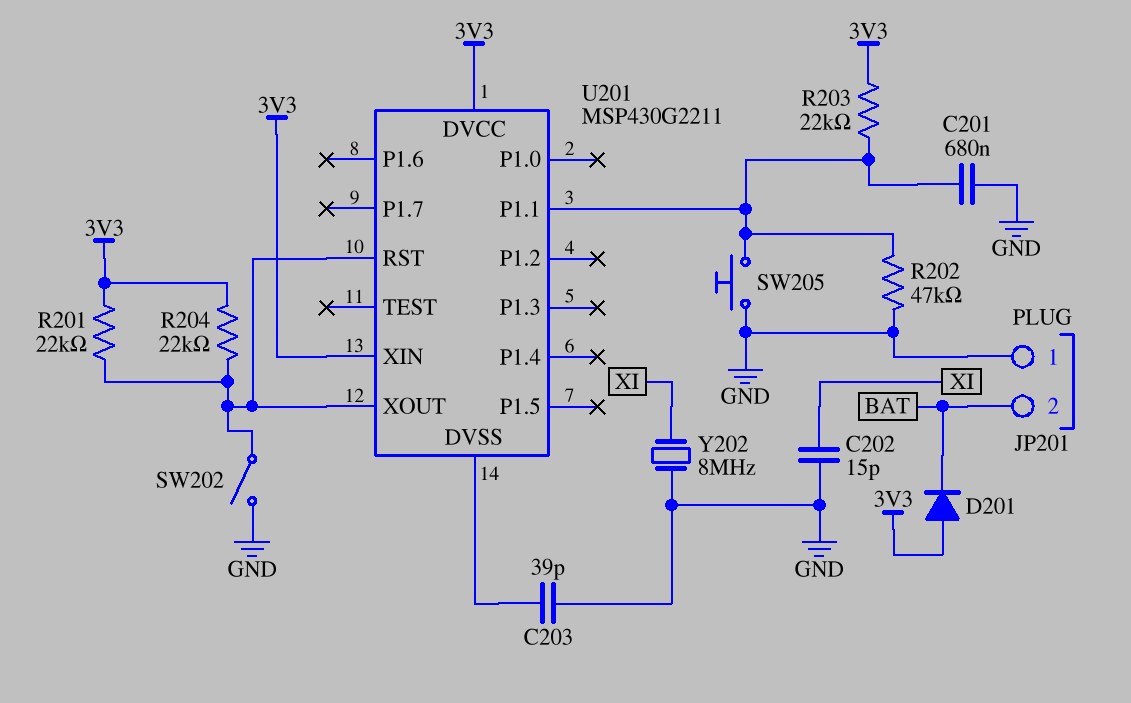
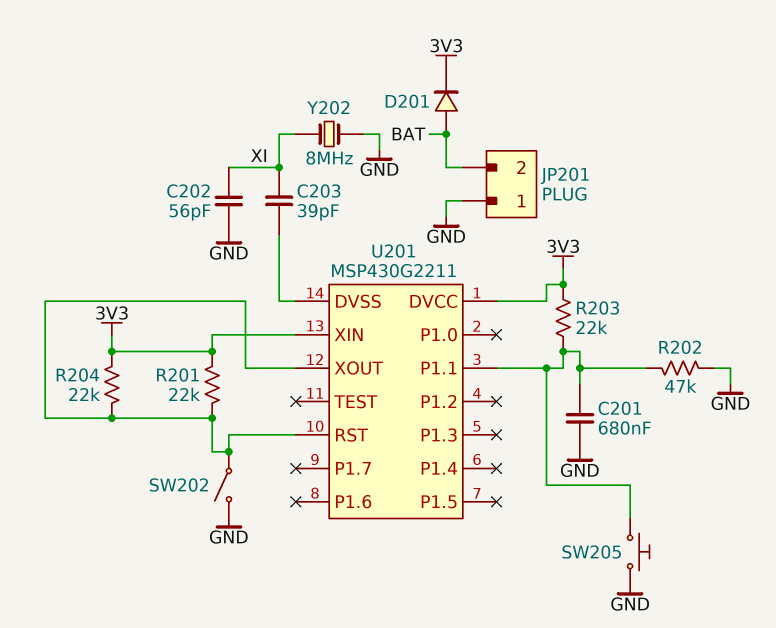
C202: 15pF (GND, XI) -> 56pF (GND, XI)
C203: 39pF (GND, U201/DVSS) -> 39pF (U201/DVSS, XI)
D201: diode (A 3V3, K BAT) -> diode (A BAT, K 3V3)

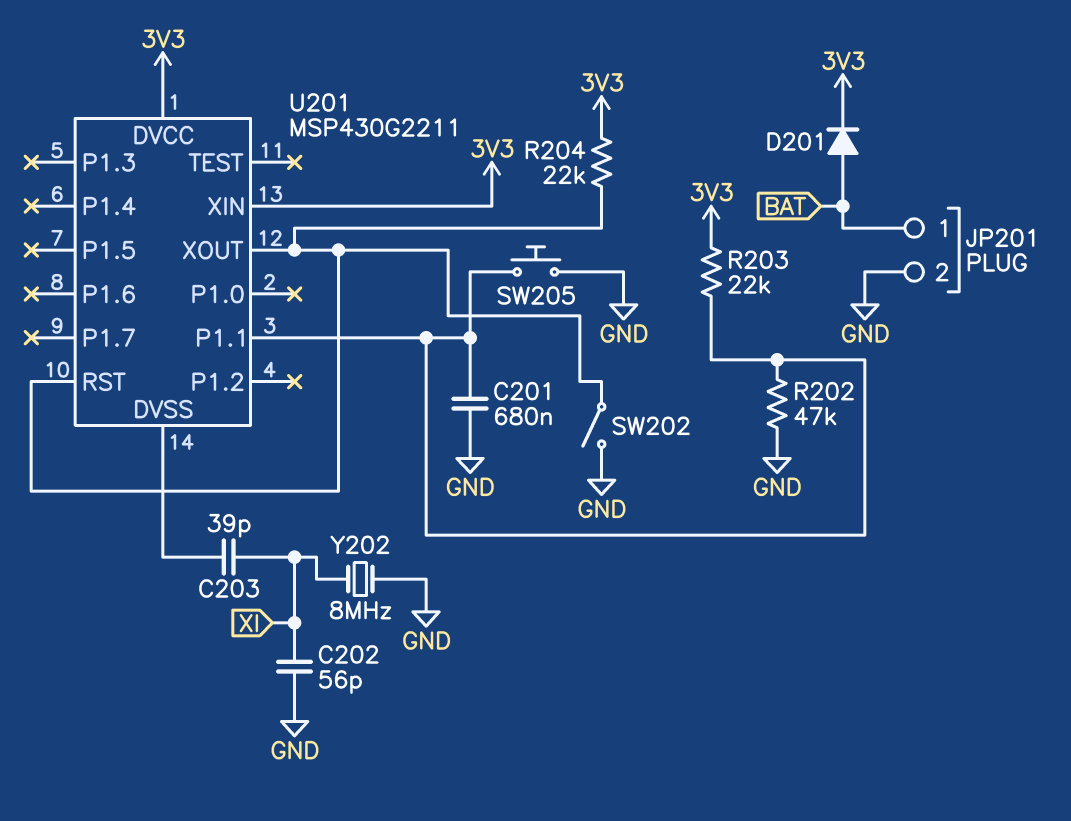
JP201 pin 1: GND -> BAT
JP201 pin 2: BAT -> GND
R201: 22k (3V3, U201/RST) -> none

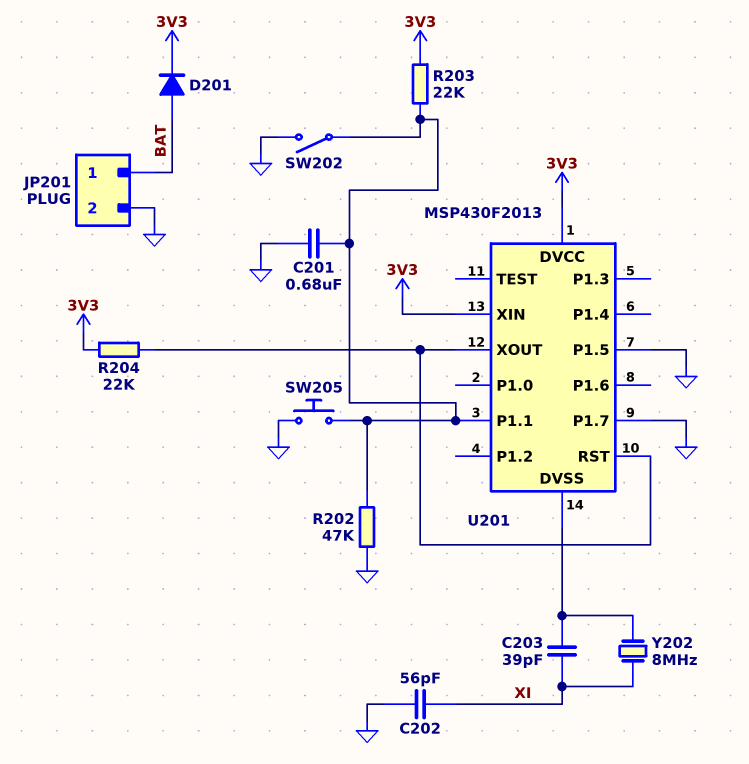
SW202: switch (GND, U201/RST) -> switch (GND, U201/P1.1)
U201: MSP430G2211 -> MSP430F2013
U201 pin P1.5: none -> GND
U201 pin P1.7: none -> GND
Y202: 8MHz (GND, XI) -> 8MHz (U201/DVSS, XI)

